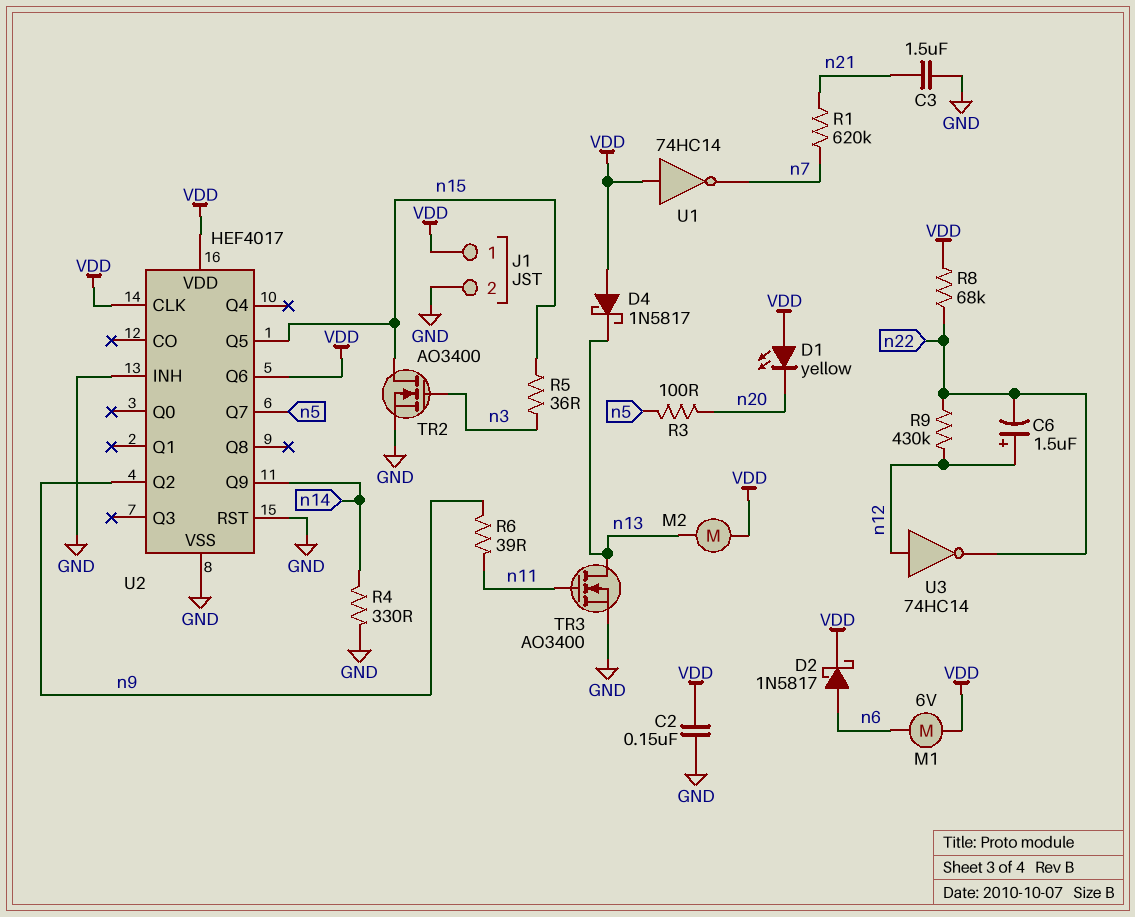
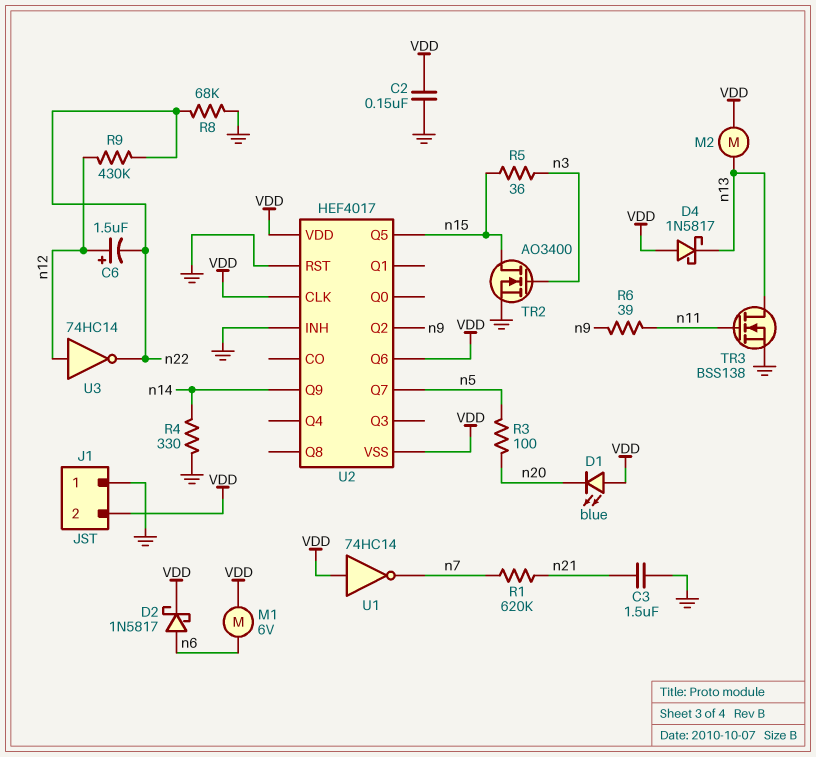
D1: LED yellow (A VDD, K n20) -> LED blue (A VDD, K n20)
J1 pin 1: VDD -> GND
J1 pin 2: GND -> VDD
R8: 68k (VDD, n22) -> 68k (GND, n22)
TR3: NMOS AO3400 (G n11, D n13, S GND) -> NMOS BSS138 (G n11, D n13, S GND)
U2 pin VSS: GND -> VDD

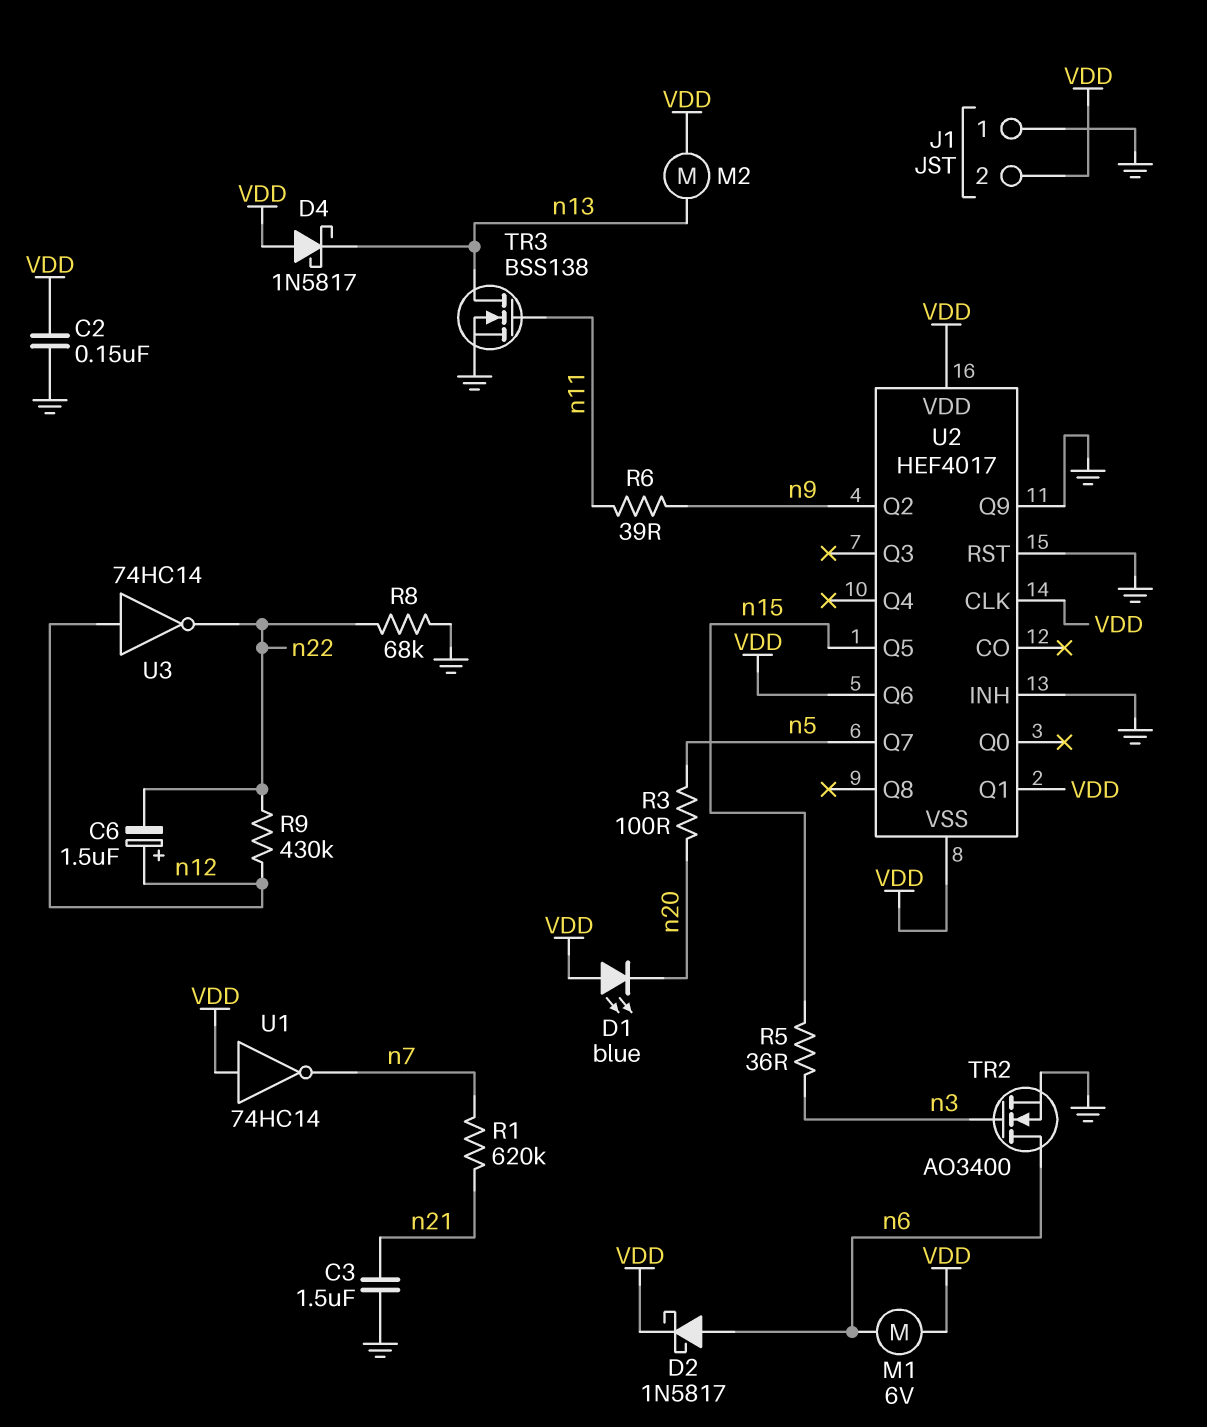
R4: 330 (GND, n14) -> none
TR2: NMOS AO3400 (G n3, D n15, S GND) -> NMOS AO3400 (G n3, D n6, S GND)
U2 pin Q1: none -> VDD
U2 pin Q9: n14 -> GND

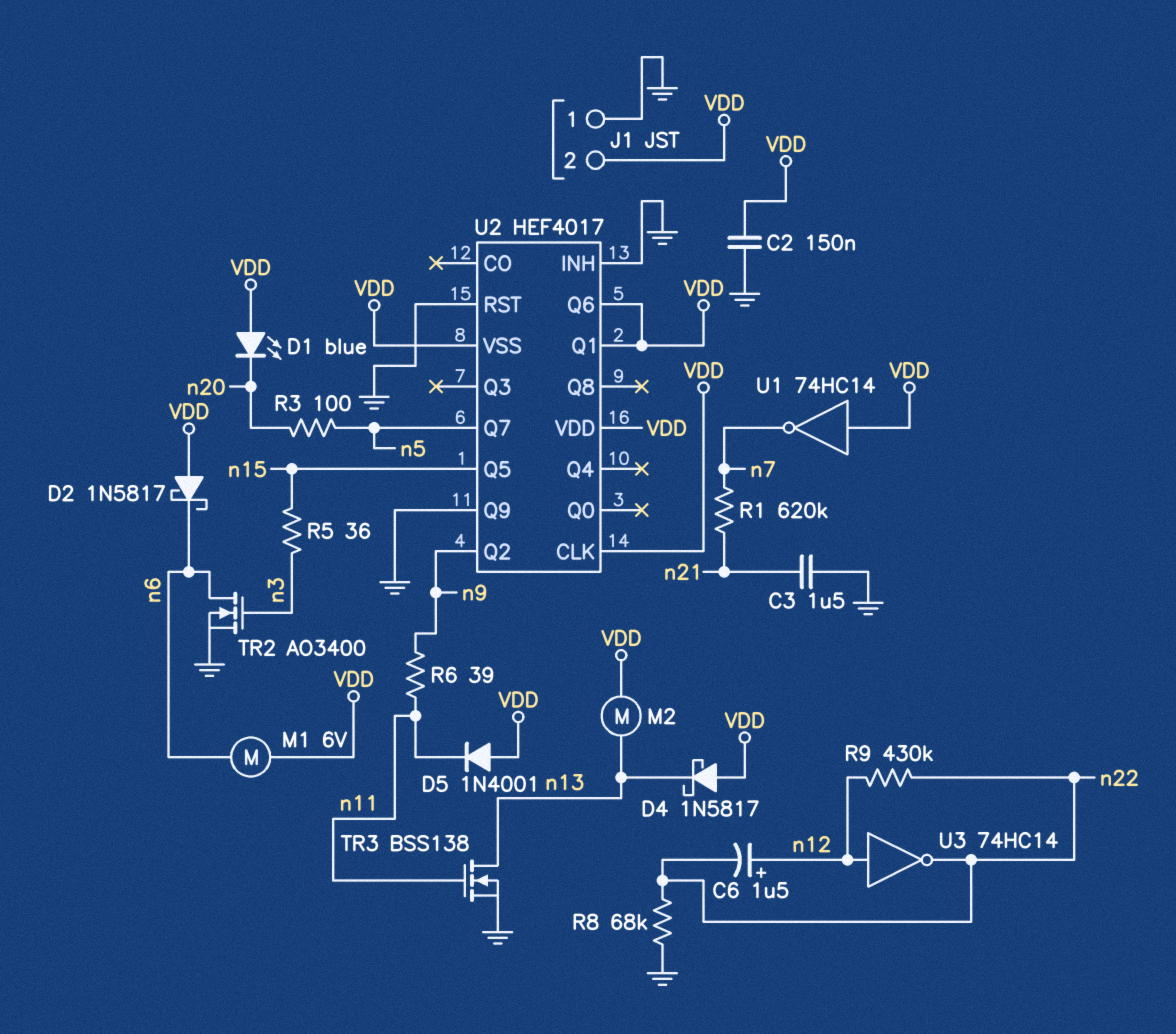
D2: schottky 1N5817 (A n6, K VDD) -> schottky 1N5817 (A VDD, K n6)
D5: none -> diode 1N4001 (A VDD, K n11)

